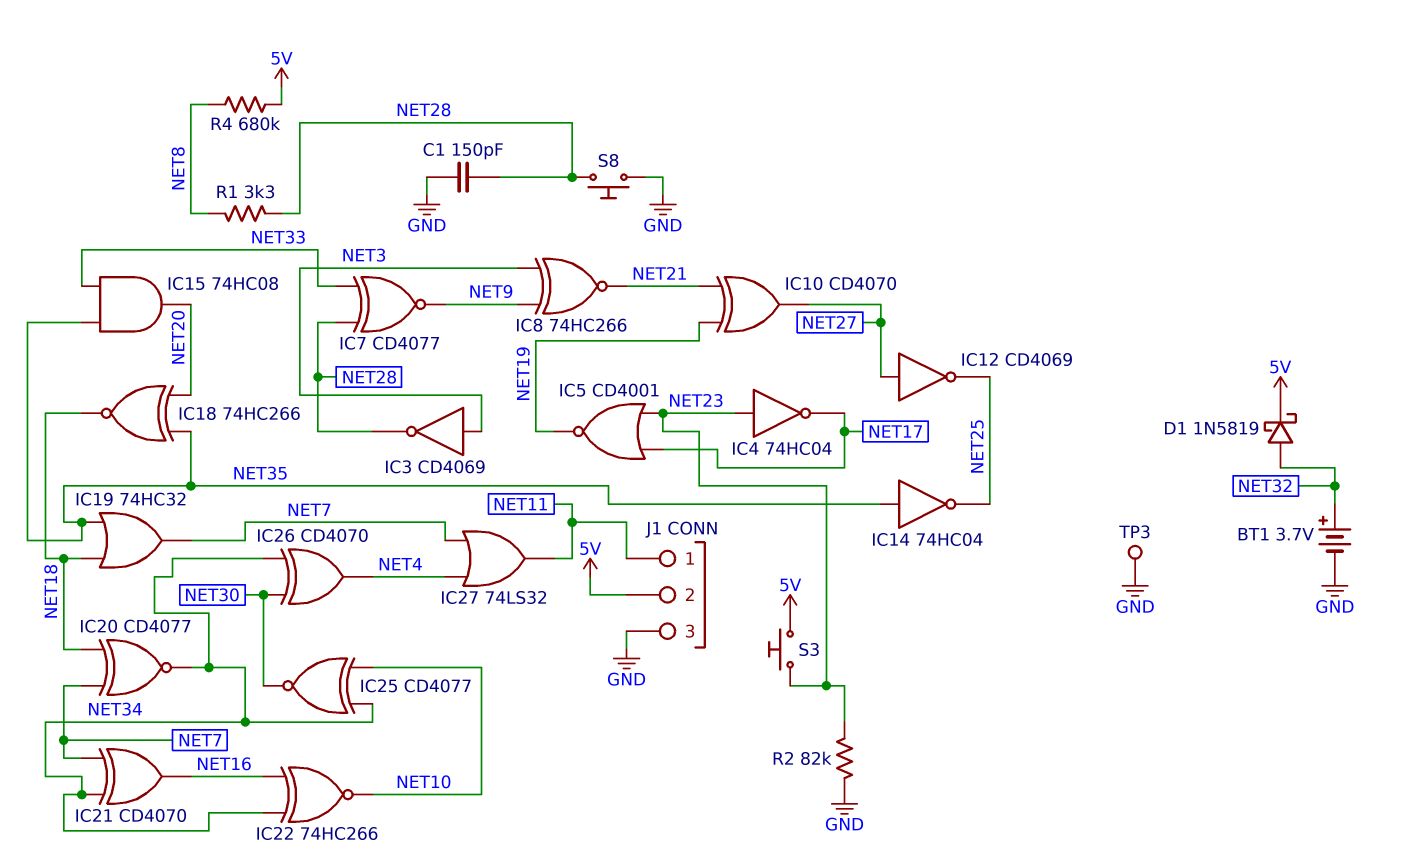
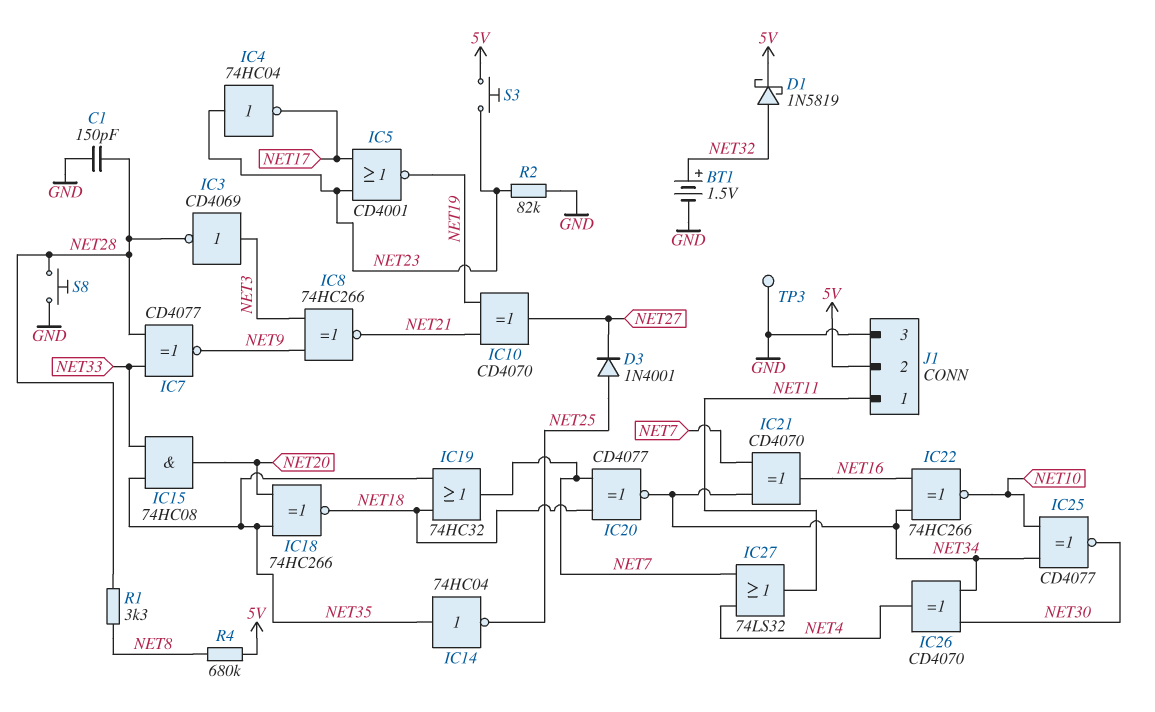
BT1: 3.7V (plus NET32, minus GND) -> 1.5V (plus NET32, minus GND)
D3: none -> diode 1N4001 (A NET25, K NET27)
IC12: NOT CD4069 (in NET27, out NET25) -> none

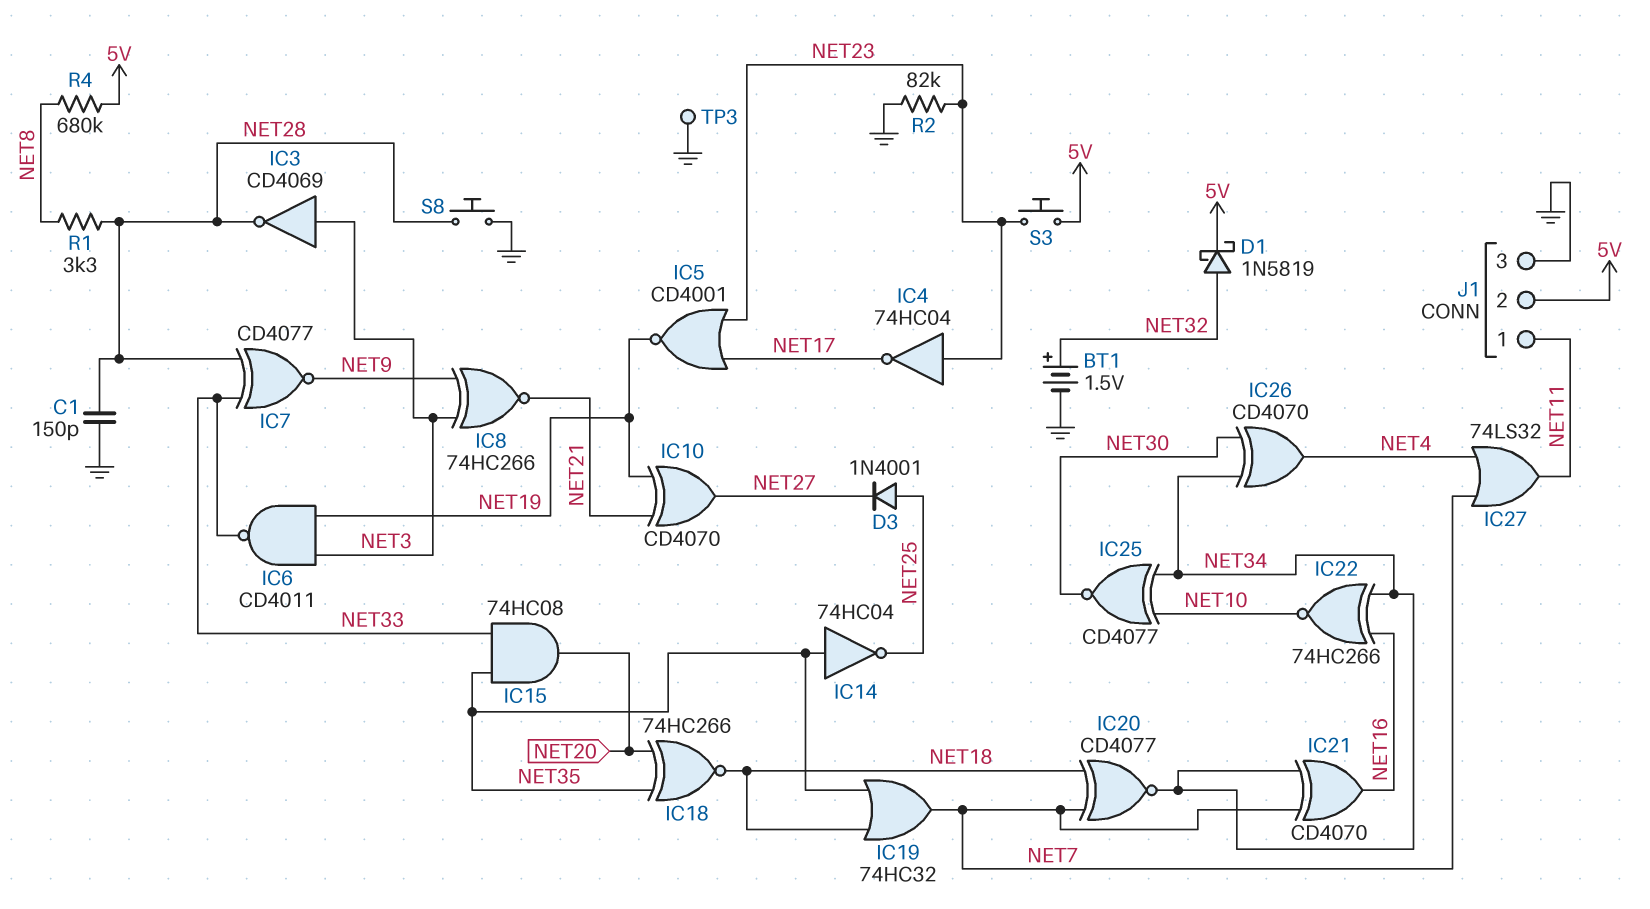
IC6: none -> NAND CD4011 (in NET3, in NET19, out NET33)

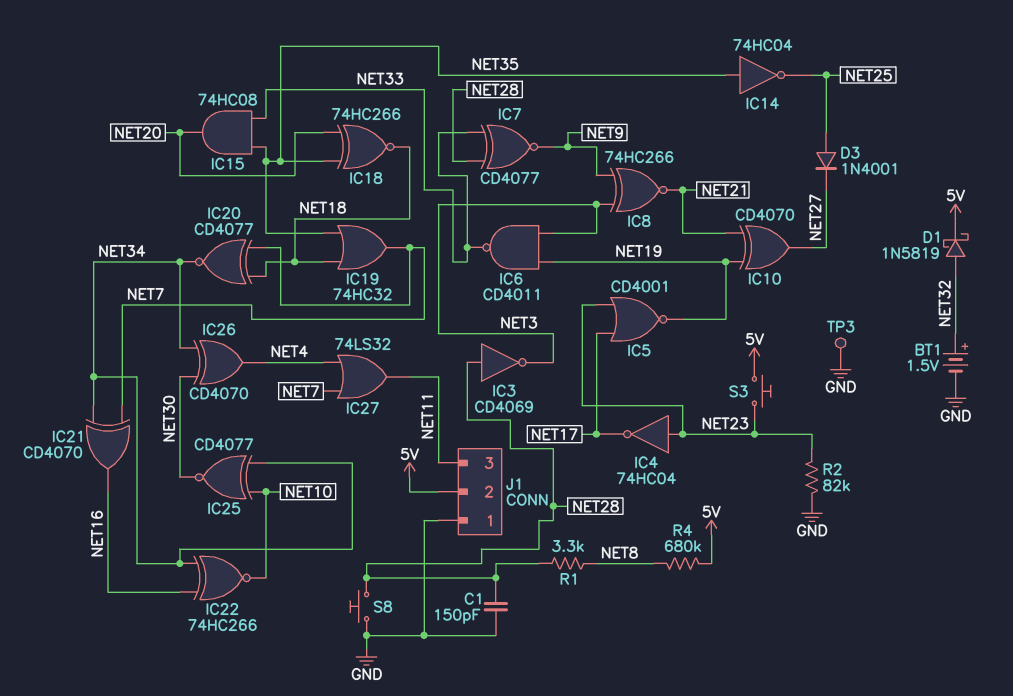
IC3: NOT CD4069 (in NET3, out NET28) -> NOT CD4069 (in NET28, out NET3)
J1 pin 1: NET11 -> GND
J1 pin 3: GND -> NET11

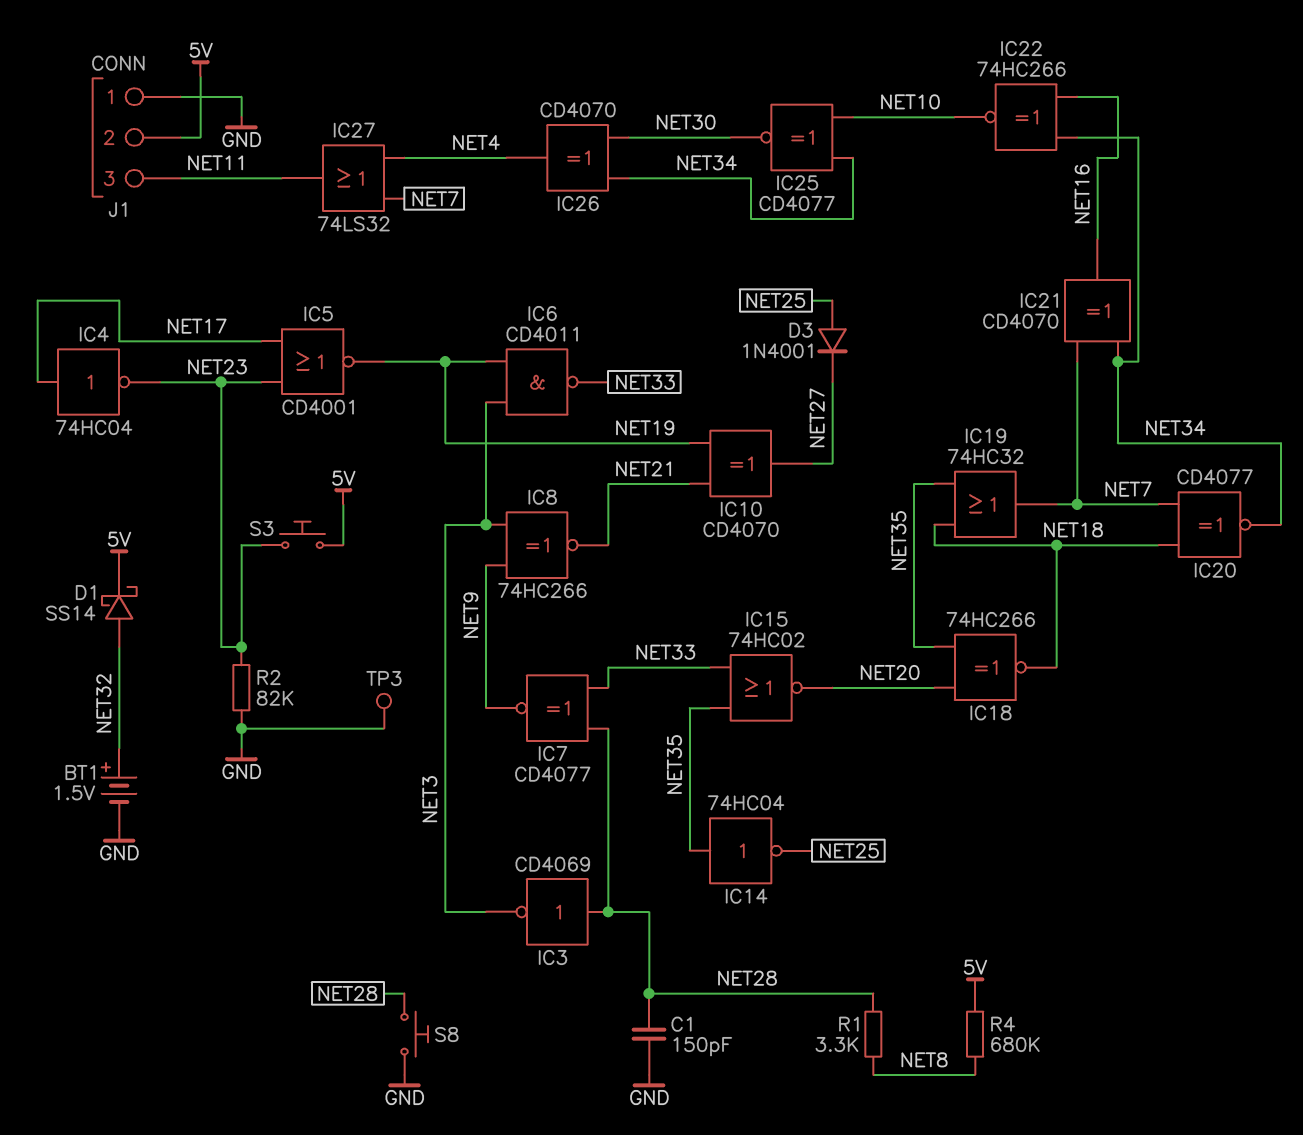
D1: schottky 1N5819 (A NET32, K 5V) -> schottky SS14 (A NET32, K 5V)
IC4: NOT 74HC04 (in NET23, out NET17) -> NOT 74HC04 (in NET17, out NET23)
IC15: AND 74HC08 (in NET33, in NET35, out NET20) -> NOR 74HC02 (in NET33, in NET35, out NET20)

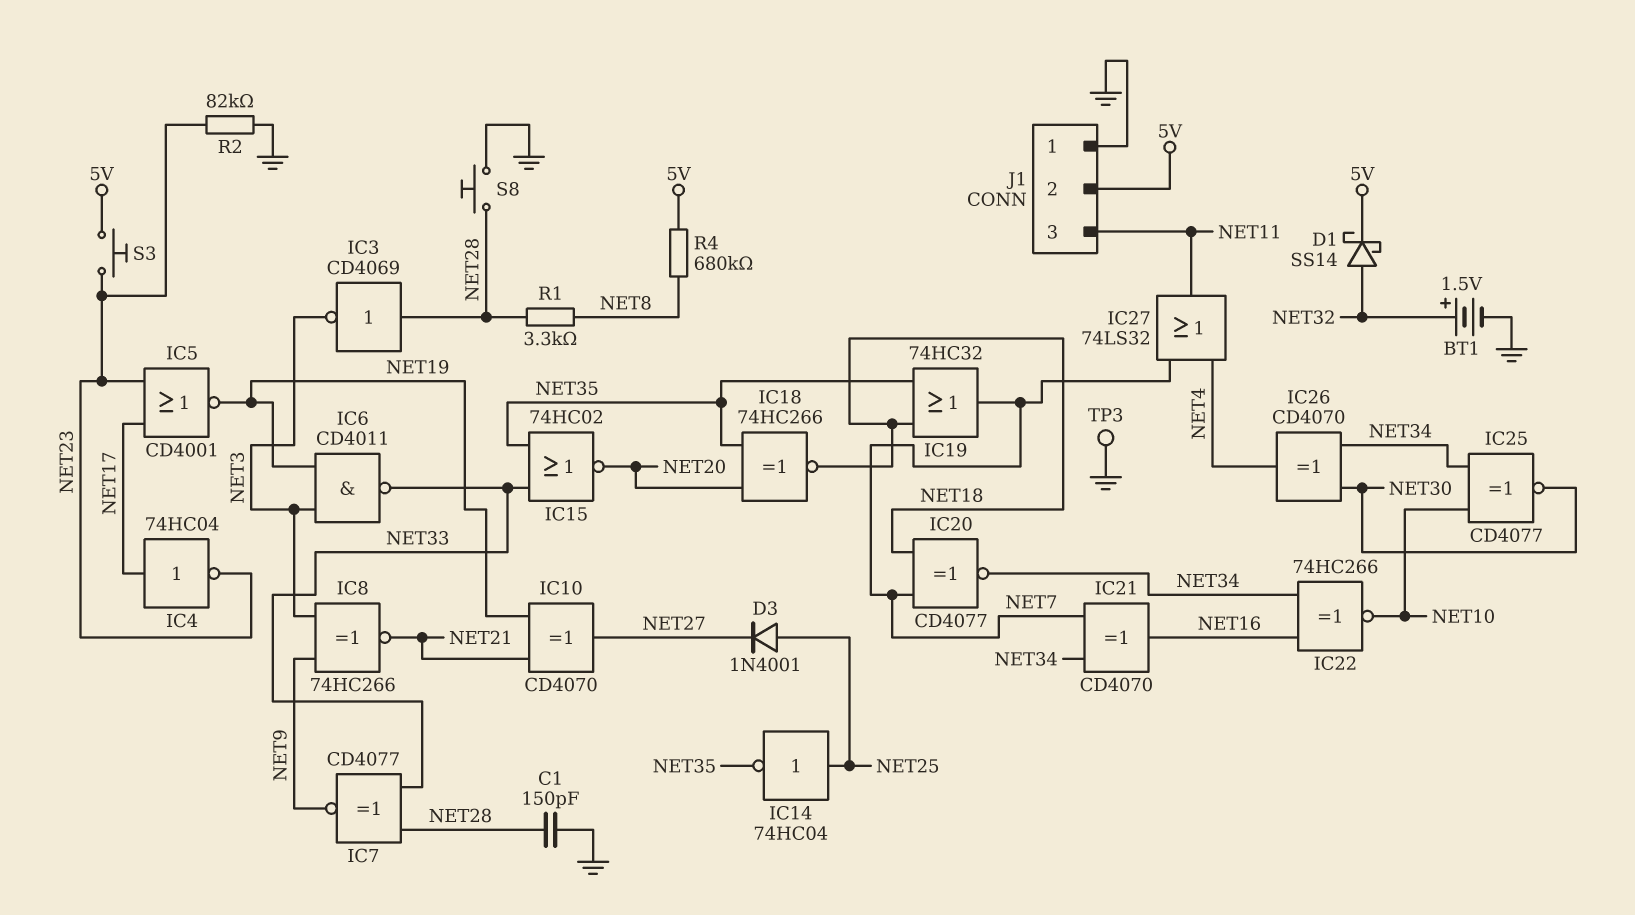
IC14: NOT 74HC04 (in NET35, out NET25) -> NOT 74HC04 (in NET25, out NET35)

